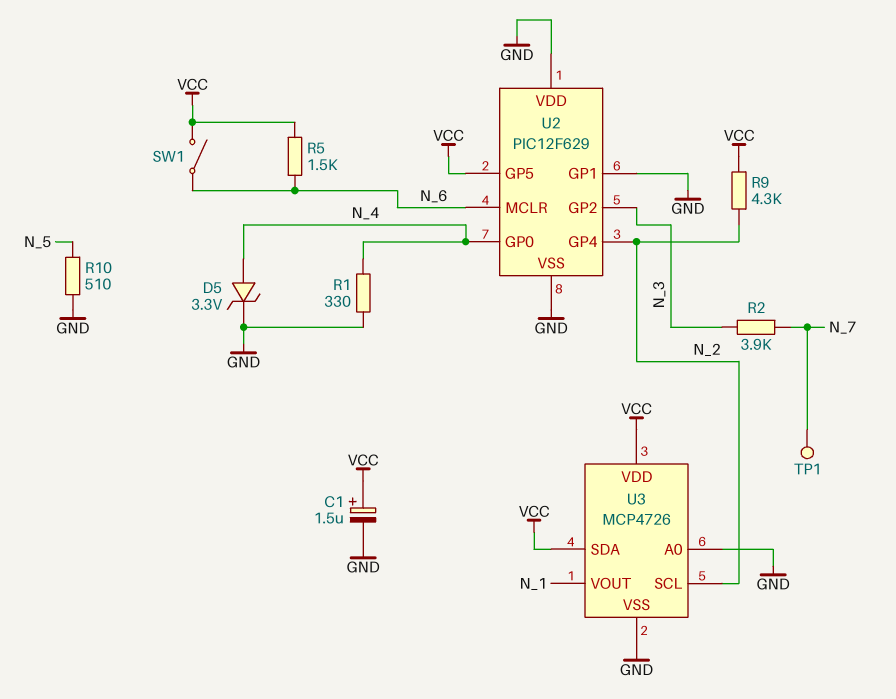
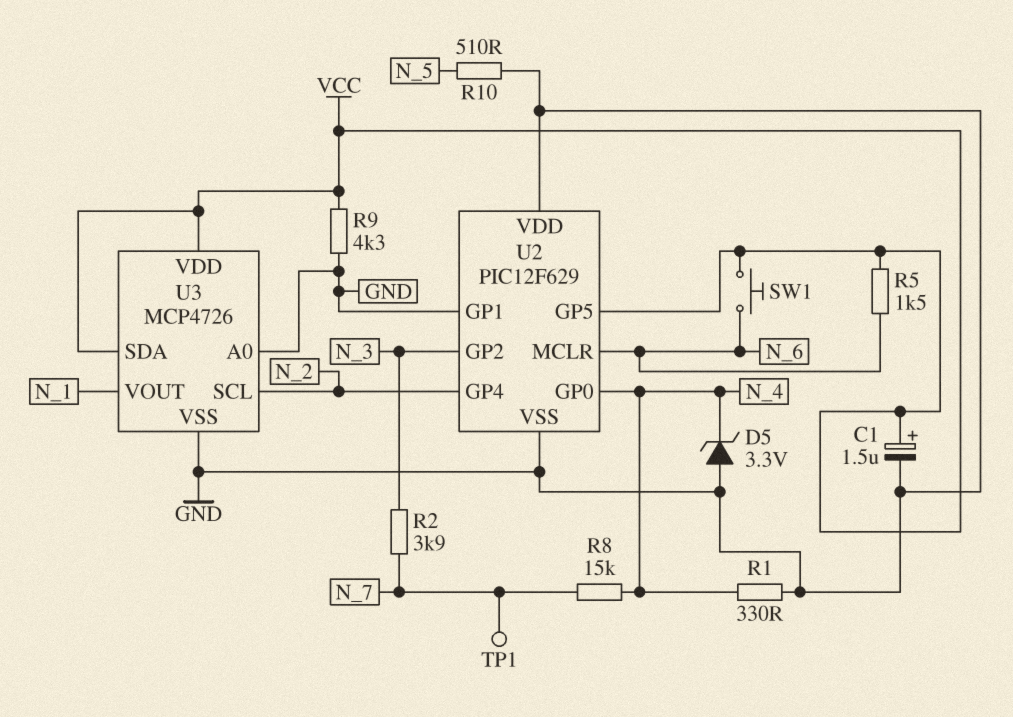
D5: zener 3.3V (A N_4, K GND) -> zener 3.3V (A GND, K N_4)
R8: none -> 15k (N_4, N_7)
R9: 4.3k (N_2, VCC) -> 4.3k (GND, VCC)
SW1: switch (N_6, VCC) -> button (N_6, VCC)

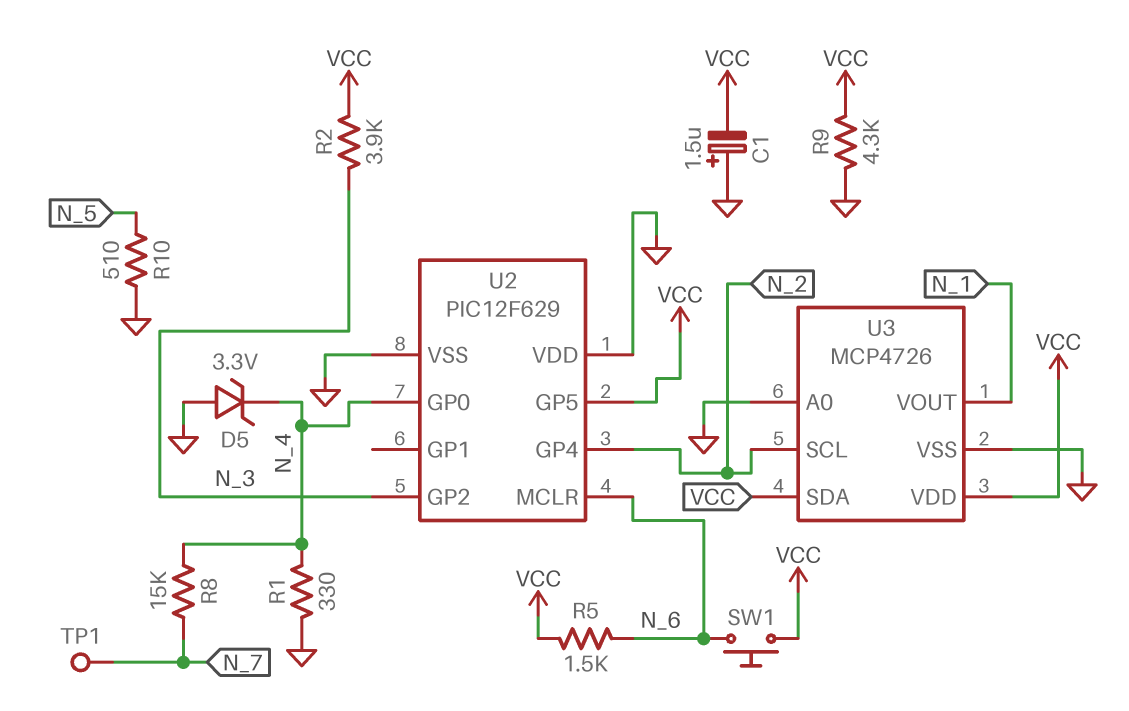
C1: 1.5uF (plus VCC, minus GND) -> 1.5uF (plus GND, minus VCC)
R2: 3.9k (N_3, N_7) -> 3.9k (N_3, VCC)
U2 pin GP1: GND -> none

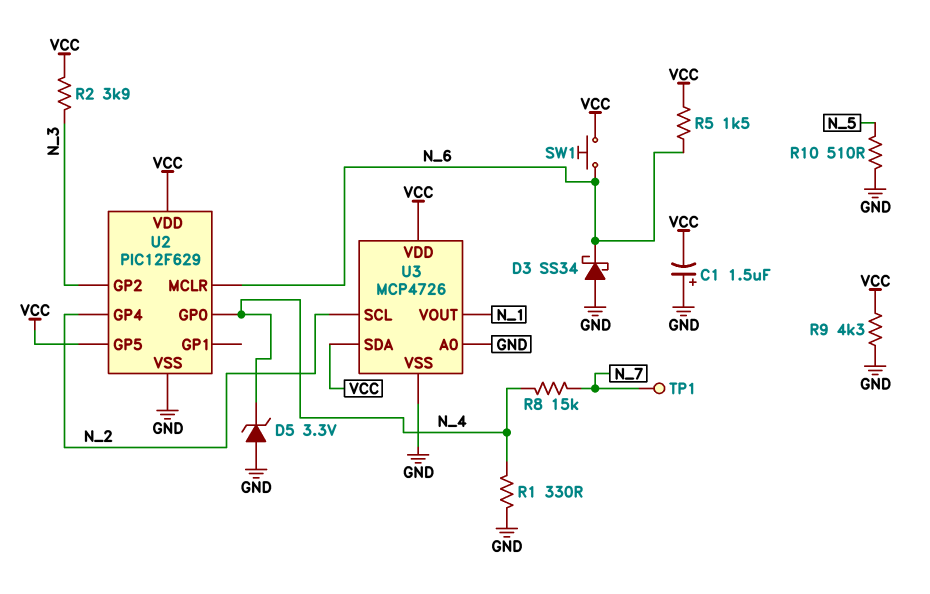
D3: none -> schottky SS34 (A GND, K N_6)
U2 pin VDD: GND -> VCC

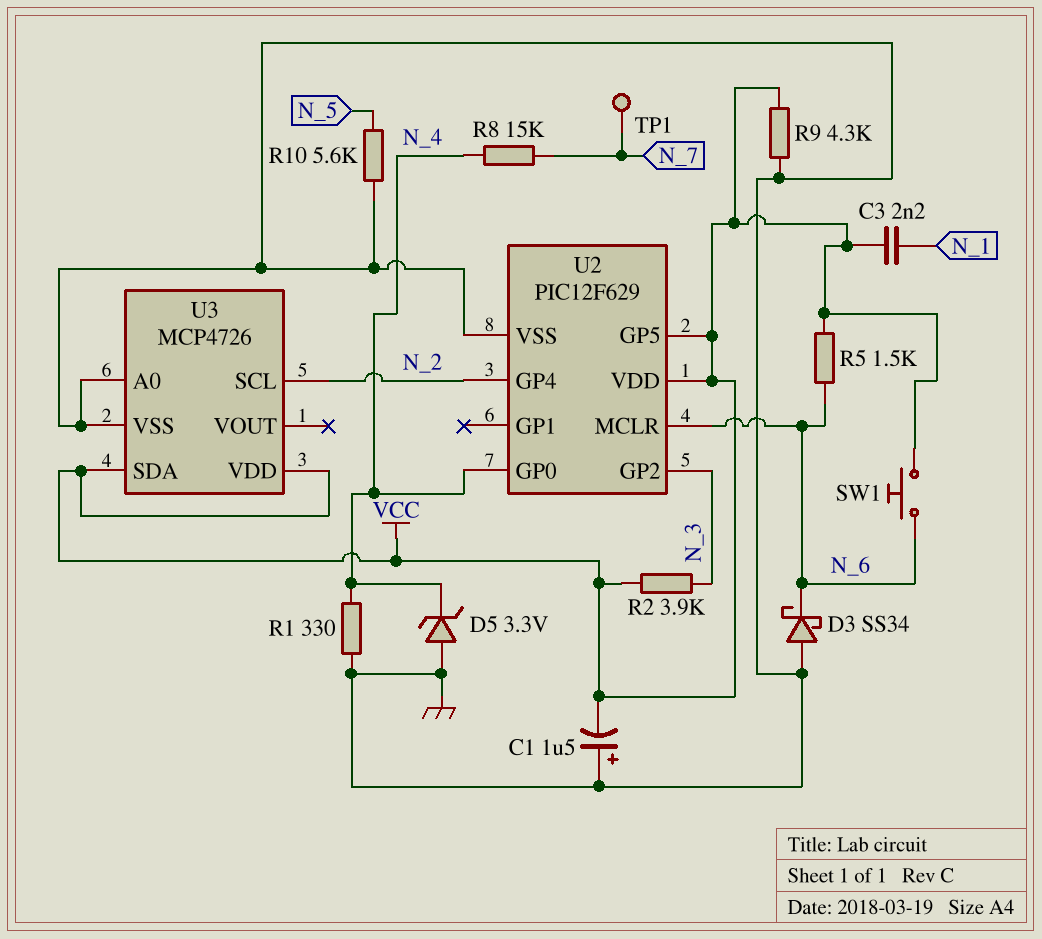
C3: none -> 2.2nF (N_1, VCC)
R10: 510 (GND, N_5) -> 5.6k (GND, N_5)
U3 pin VOUT: N_1 -> none

